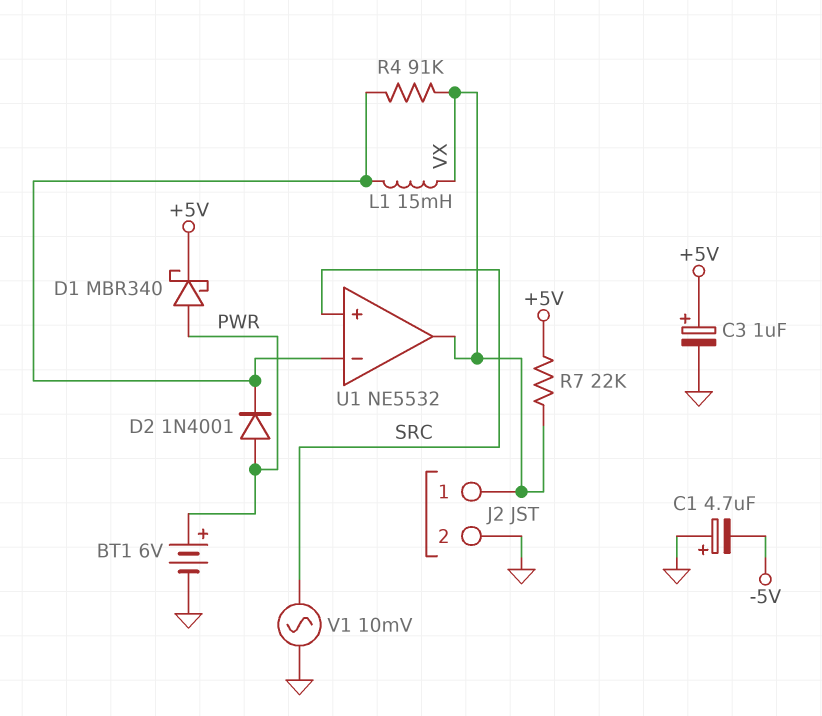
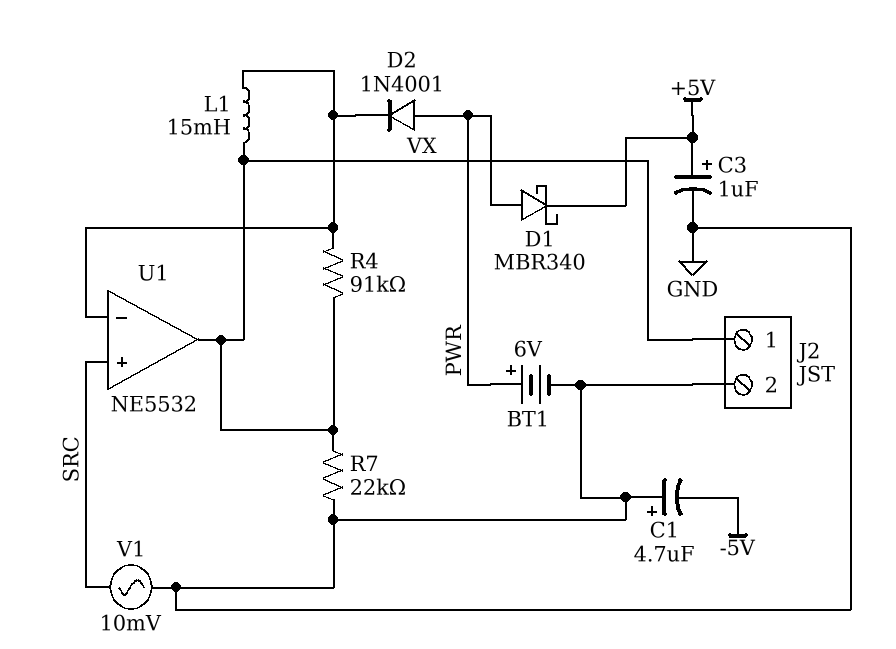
R7: 22k (+5V, VX) -> 22k (GND, VX)

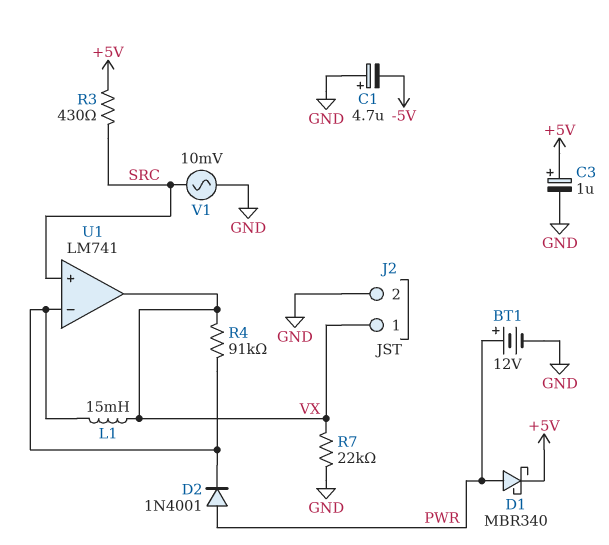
BT1: 6V (plus PWR, minus GND) -> 12V (plus PWR, minus GND)
R3: none -> 430 (+5V, SRC)
U1: NE5532 -> LM741

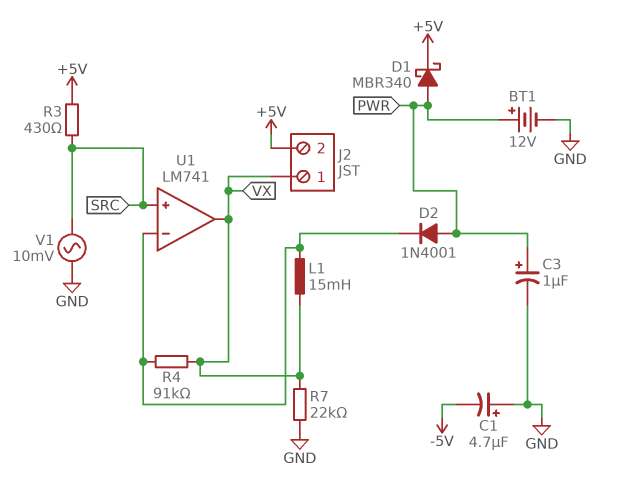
C3: 1uF (plus +5V, minus GND) -> 1uF (plus PWR, minus GND)
J2 pin 2: GND -> +5V

